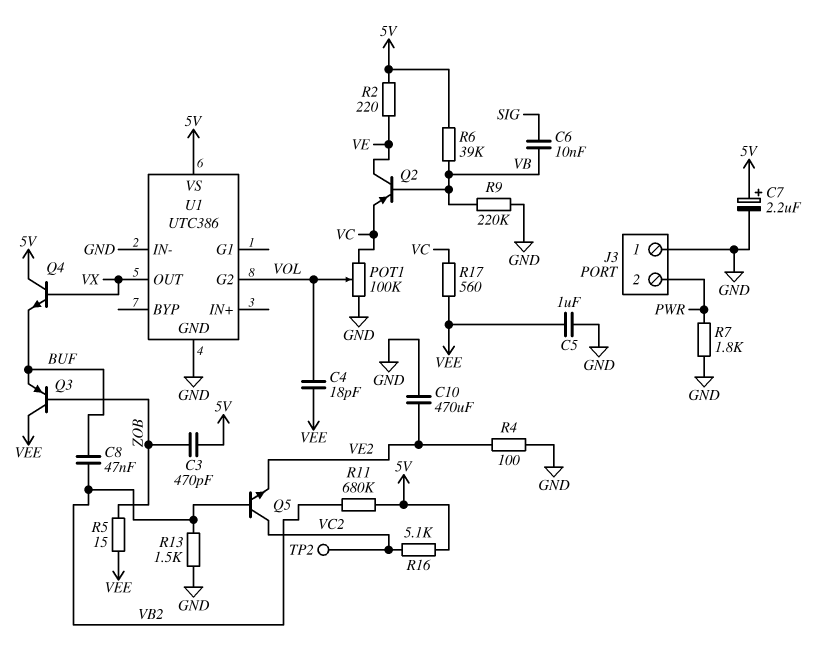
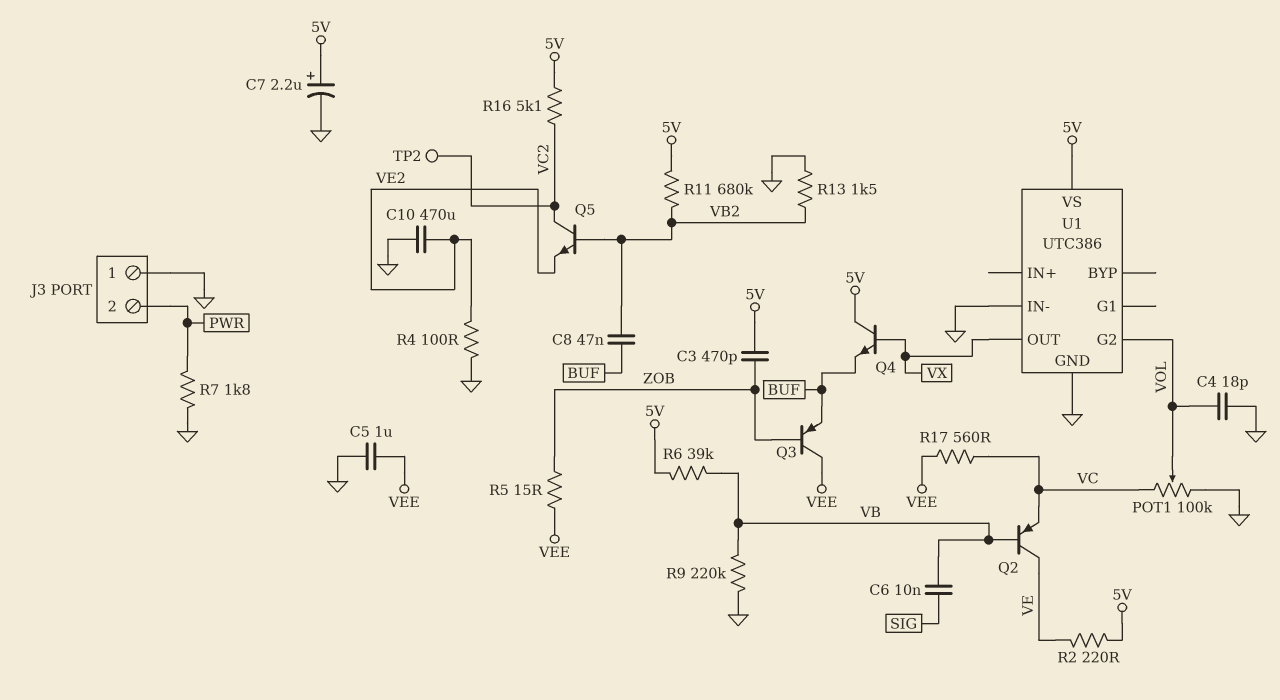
C4: 18pF (VEE, VOL) -> 18pF (GND, VOL)

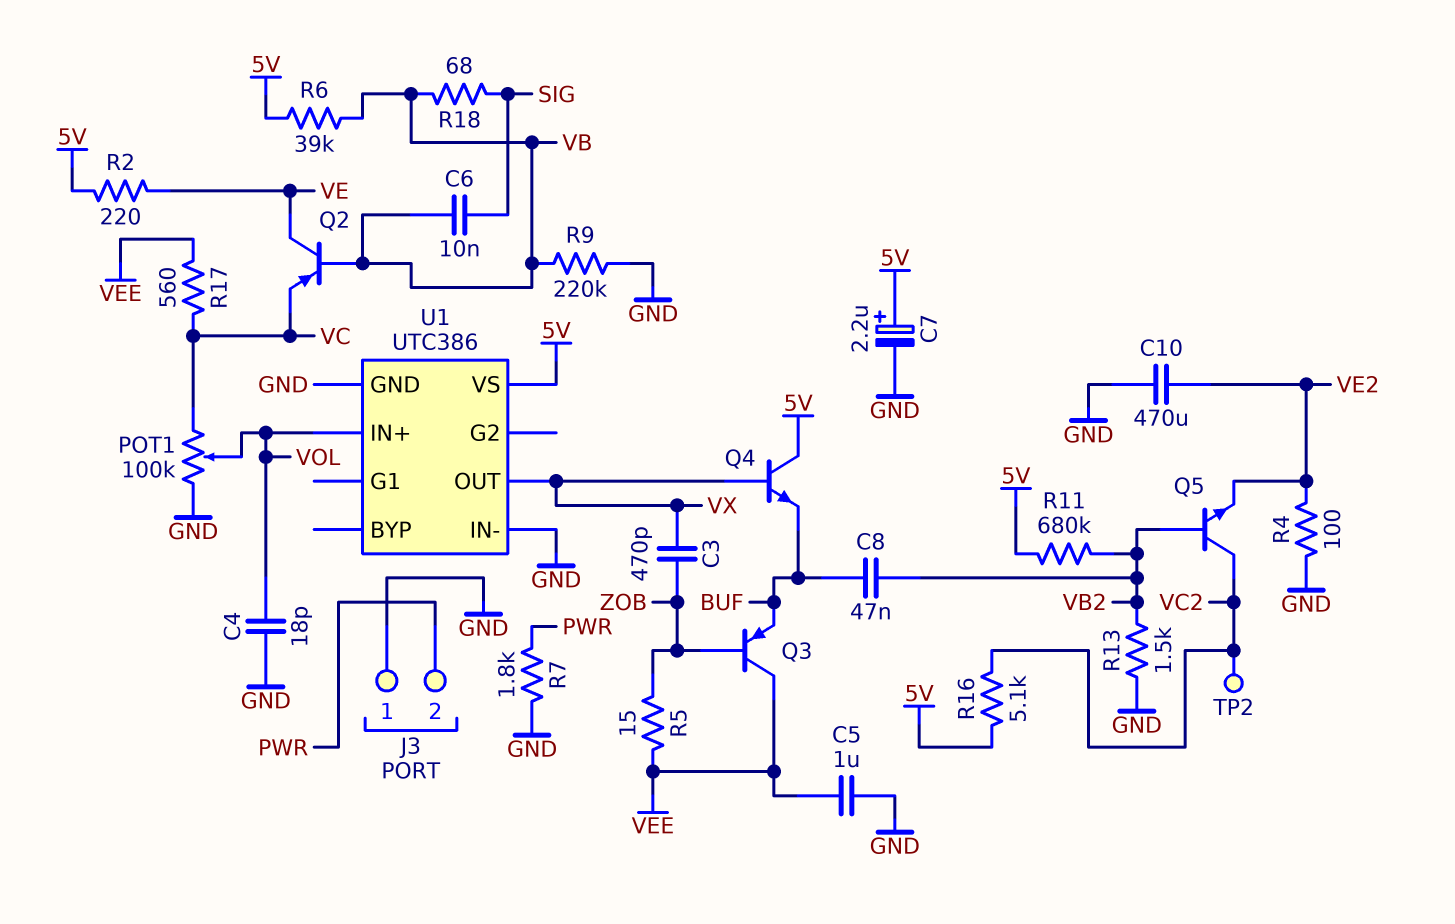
C3: 470pF (5V, ZOB) -> 470pF (VX, ZOB)
R18: none -> 68 (SIG, VB)
U1 pin G2: VOL -> none
U1 pin IN+: none -> VOL

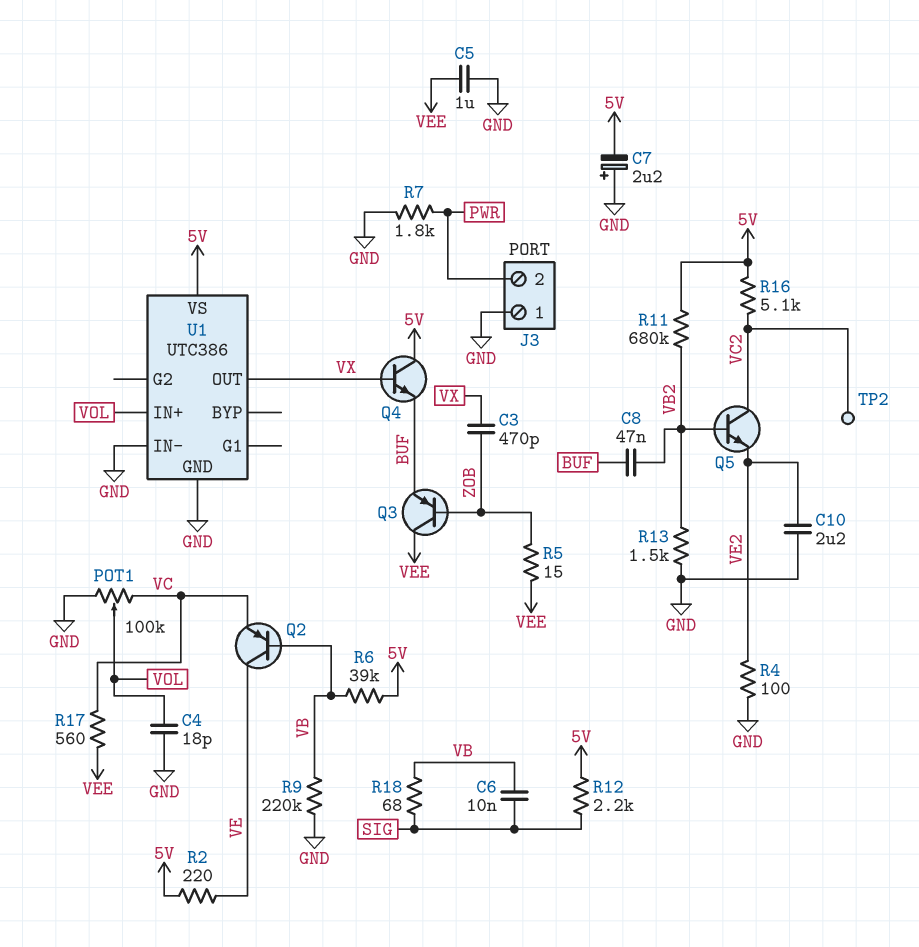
C7: 2.2uF (plus 5V, minus GND) -> 2.2uF (plus GND, minus 5V)
C10: 470uF (GND, VE2) -> 2.2uF (GND, VE2)
R12: none -> 2.2k (5V, SIG)

